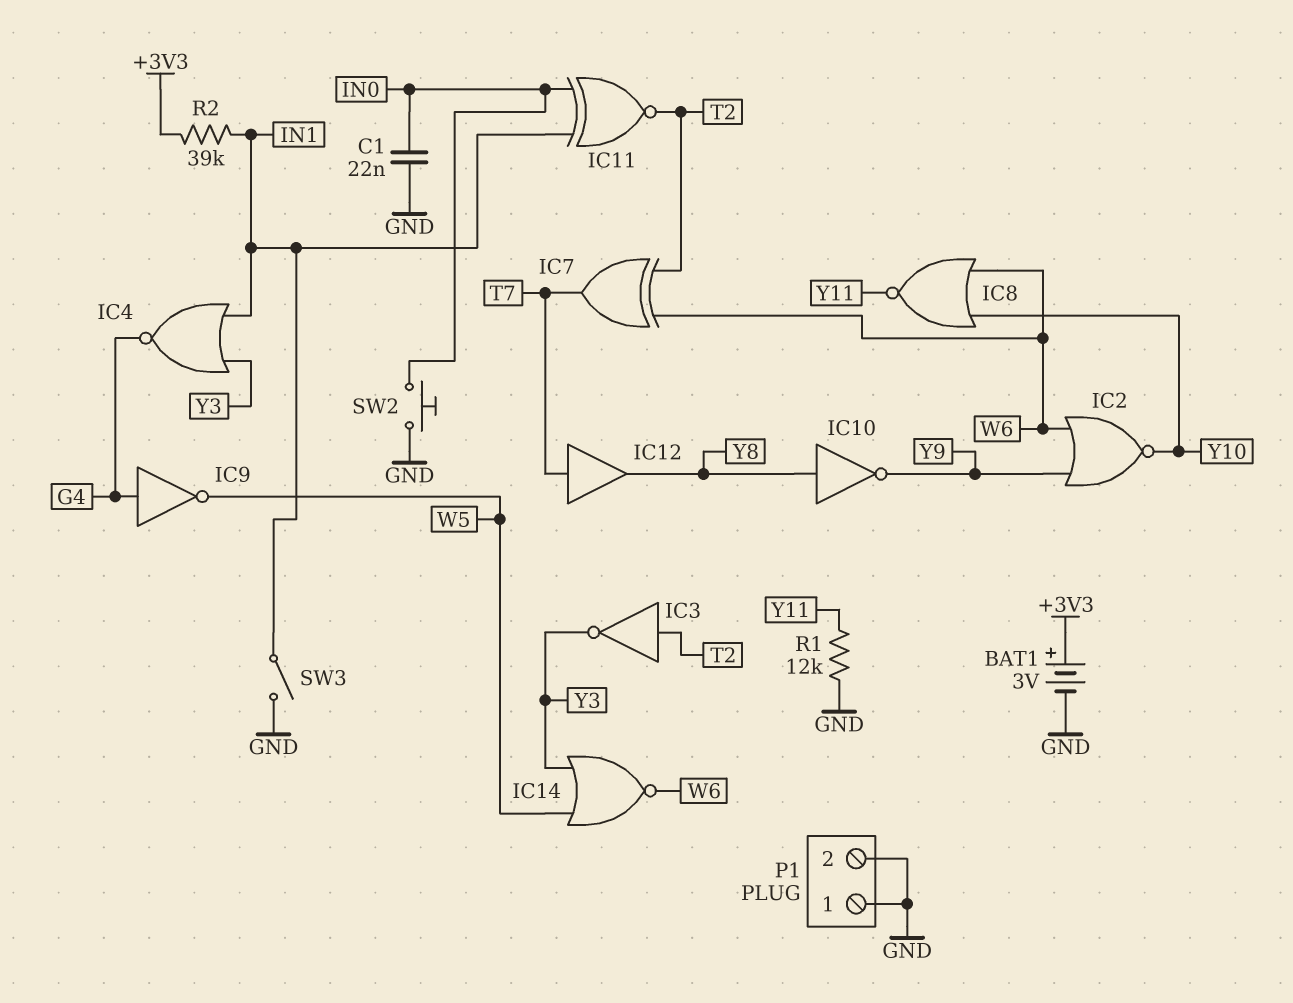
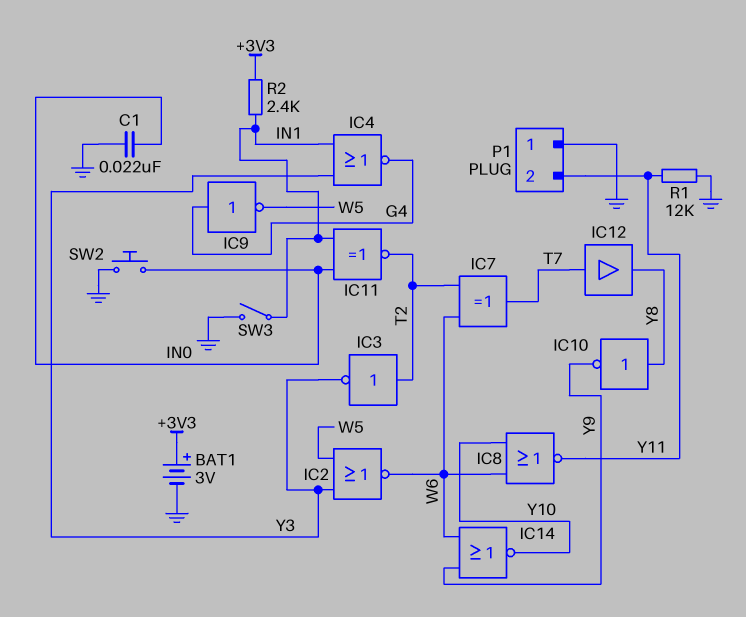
IC2: NOR (in W6, in Y9, out Y10) -> NOR (in W5, in Y3, out W6)
IC14: NOR (in W5, in Y3, out W6) -> NOR (in W6, in Y9, out Y10)
P1 pin 2: GND -> Y11
R2: 39k (+3V3, IN1) -> 2.4k (+3V3, IN1)

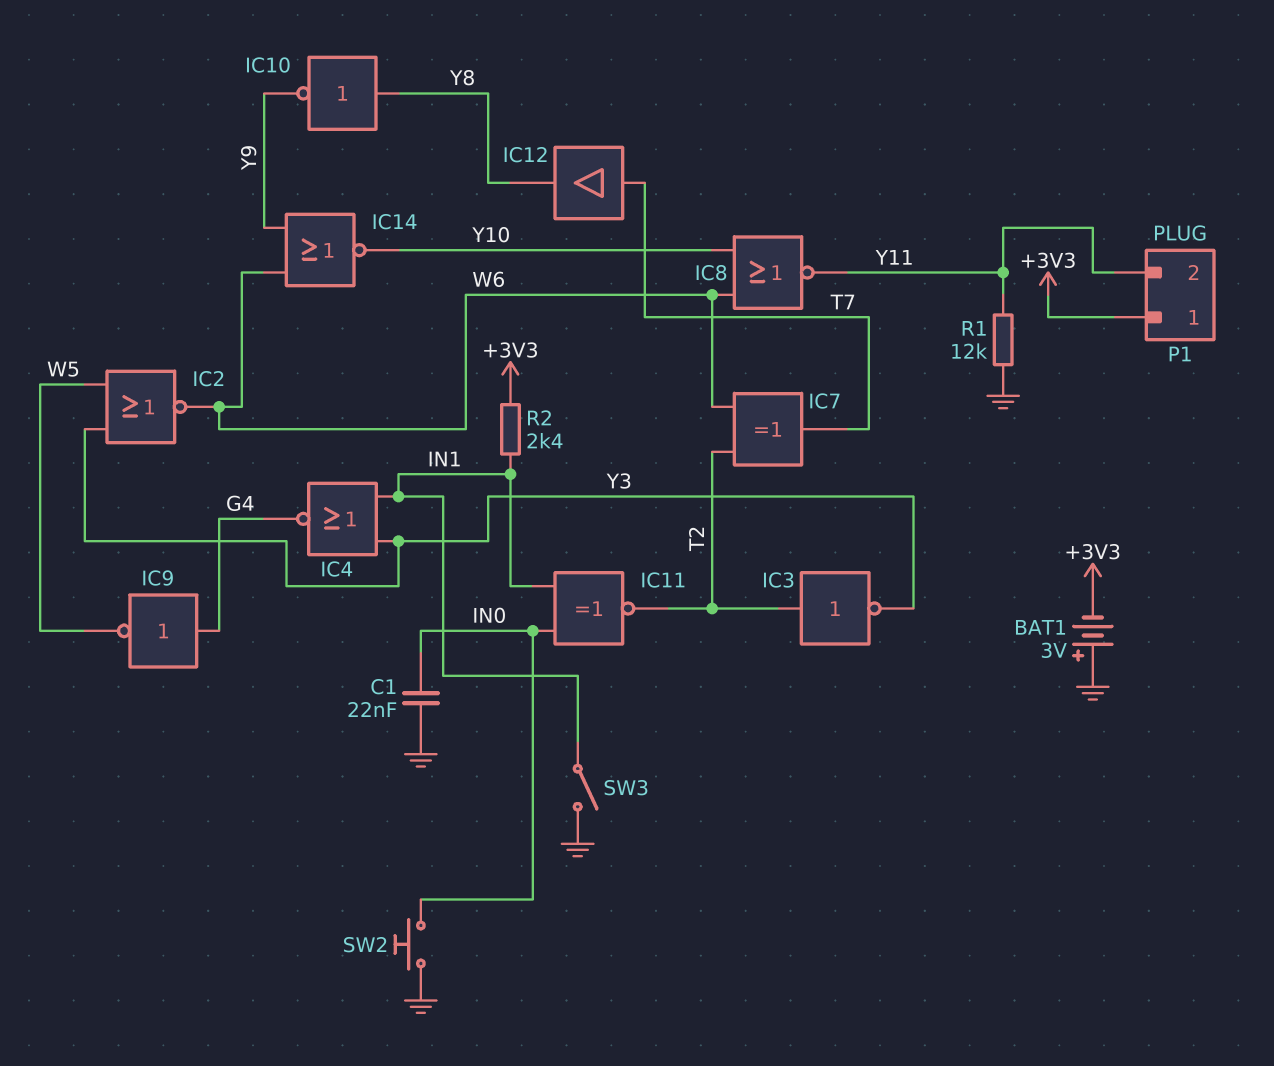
BAT1: 3V (plus +3V3, minus GND) -> 3V (plus GND, minus +3V3)
P1 pin 1: GND -> +3V3

